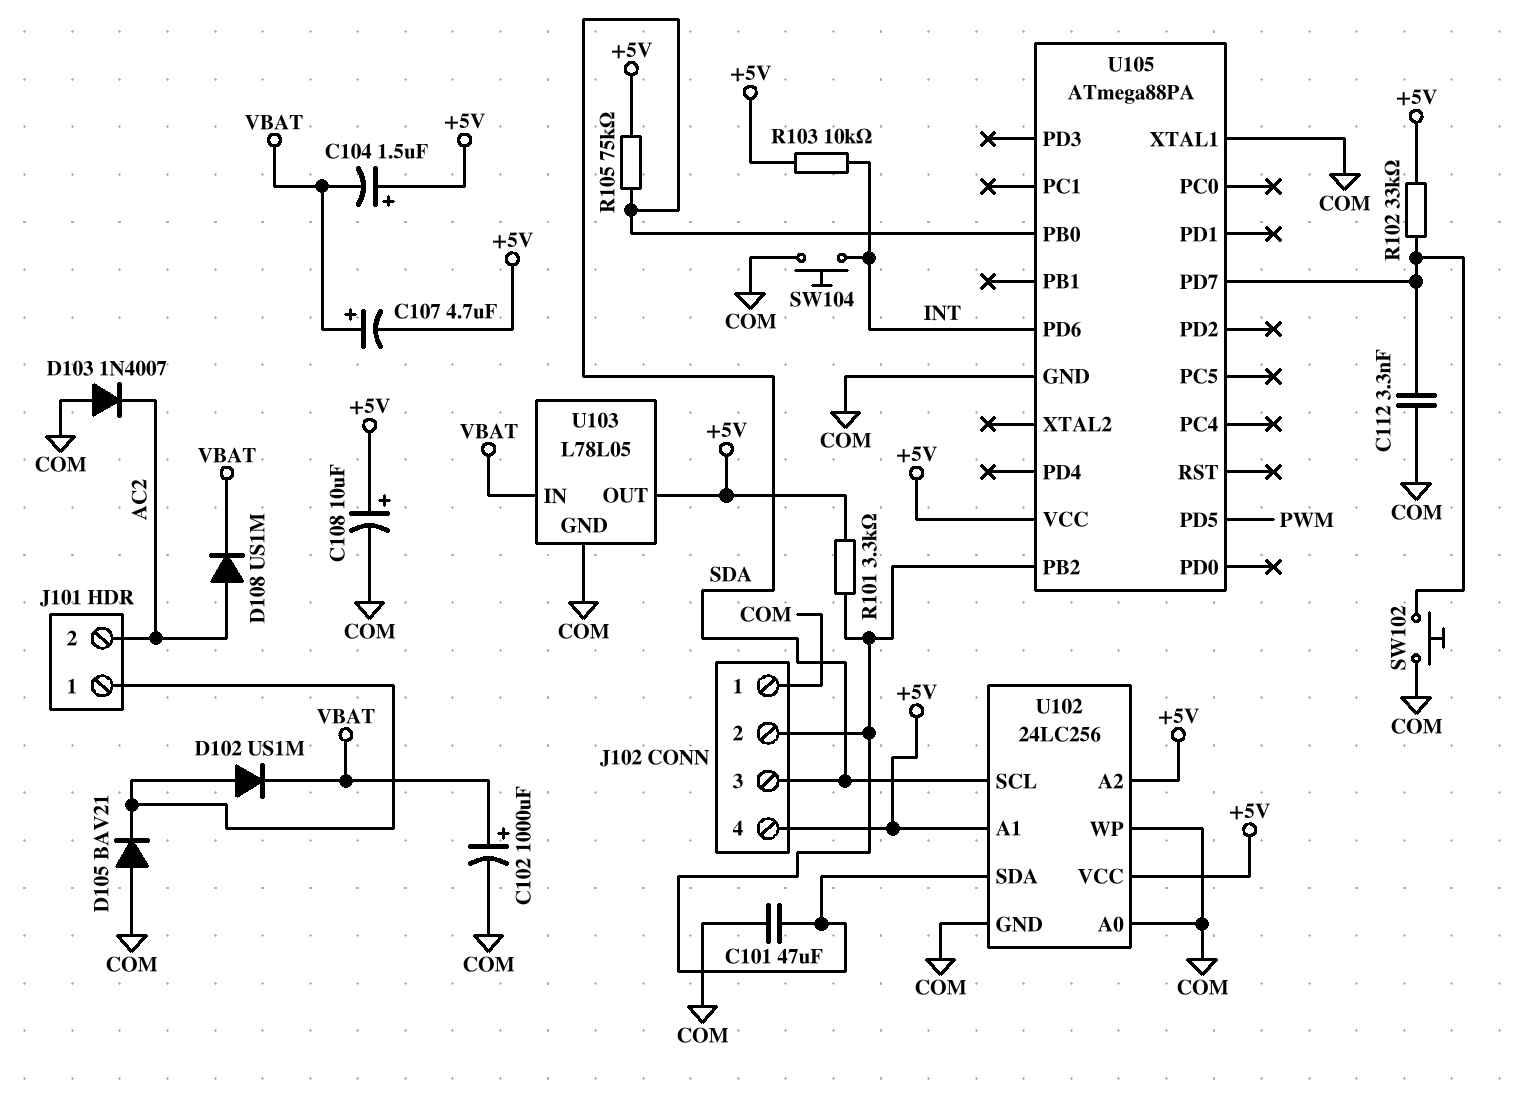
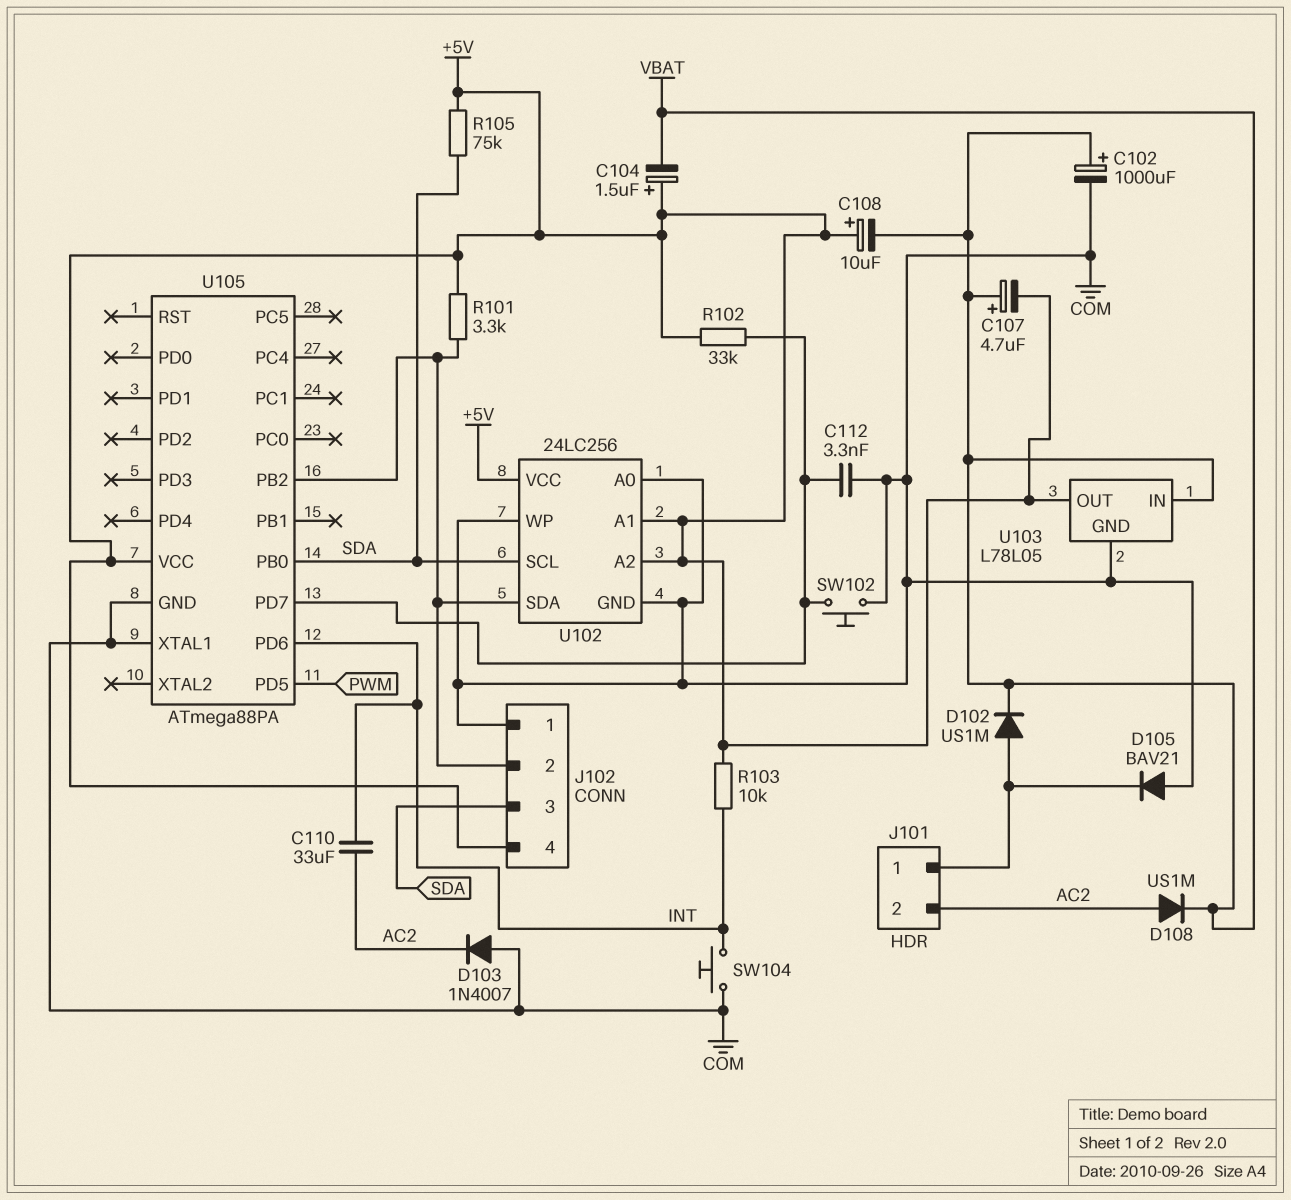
C101: 47uF (COM, J102/2) -> none
C108: 10uF (plus +5V, minus COM) -> 10uF (plus +5V, minus VBAT)
C110: none -> 33uF (AC2, INT)

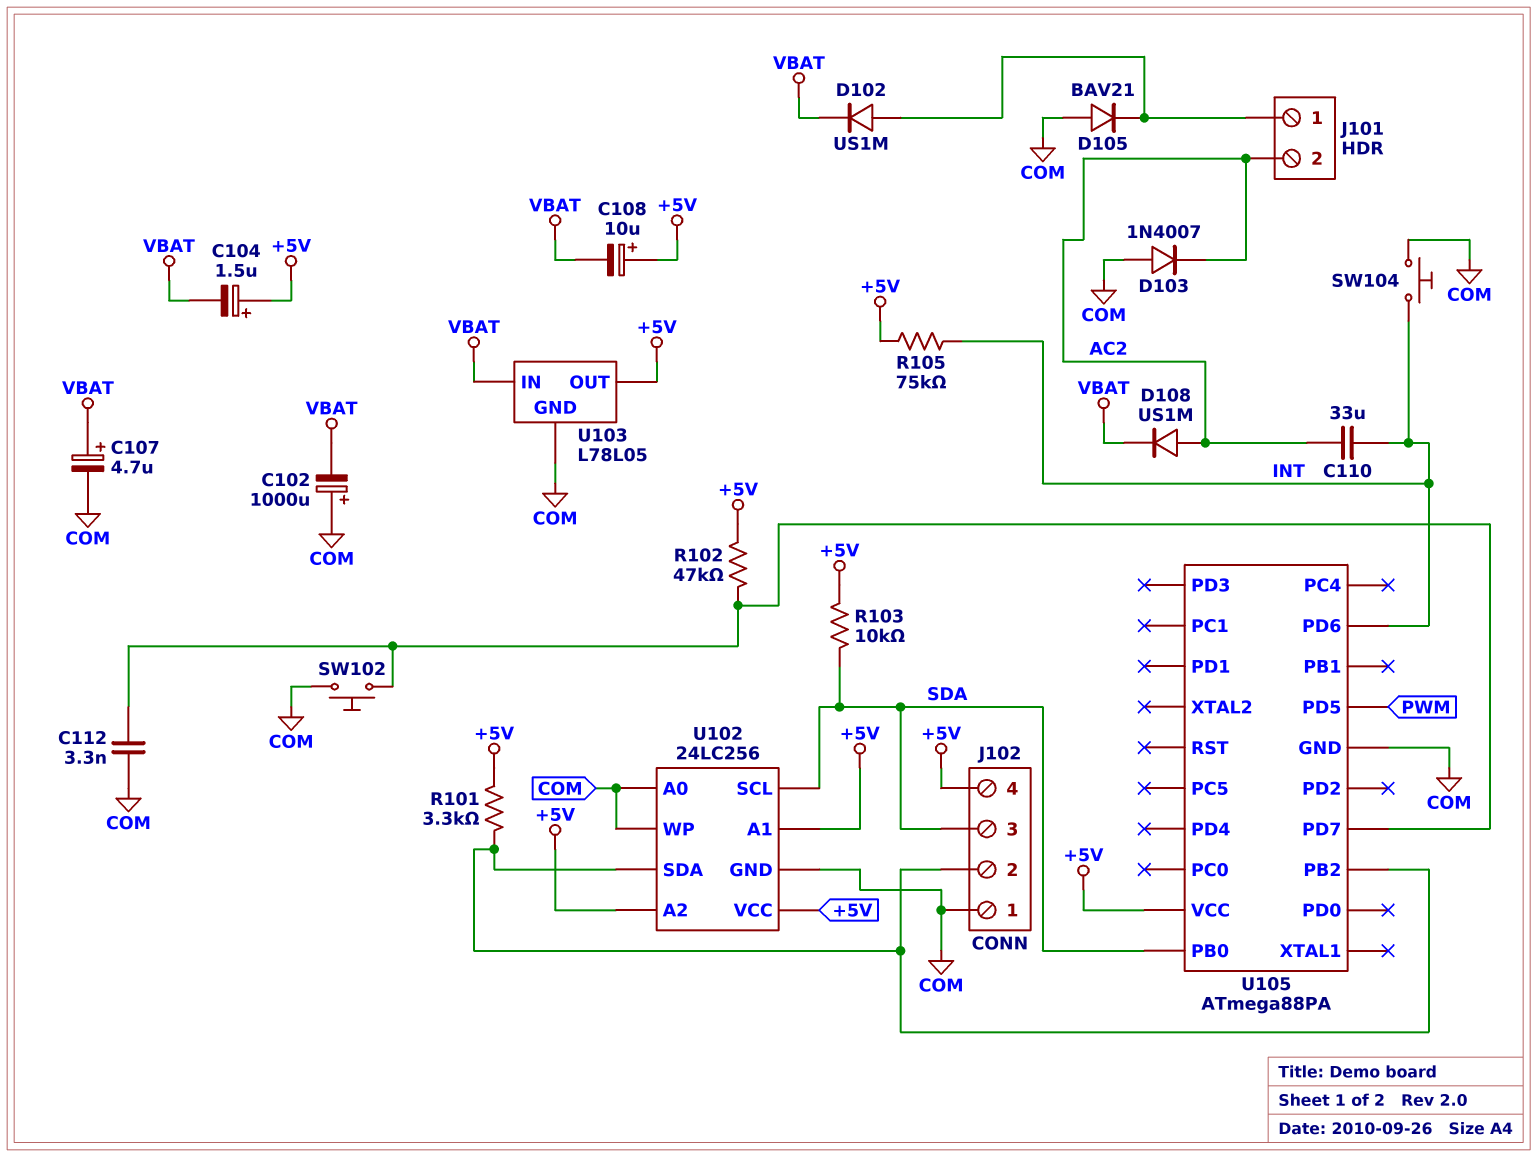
C102: 1000uF (plus VBAT, minus COM) -> 1000uF (plus COM, minus VBAT)
C107: 4.7uF (plus VBAT, minus +5V) -> 4.7uF (plus VBAT, minus COM)
R102: 33k (+5V, U105/PD7) -> 47k (+5V, U105/PD7)
R103: 10k (+5V, INT) -> 10k (+5V, SDA)
R105: 75k (+5V, SDA) -> 75k (+5V, INT)
U105 pin XTAL1: COM -> none

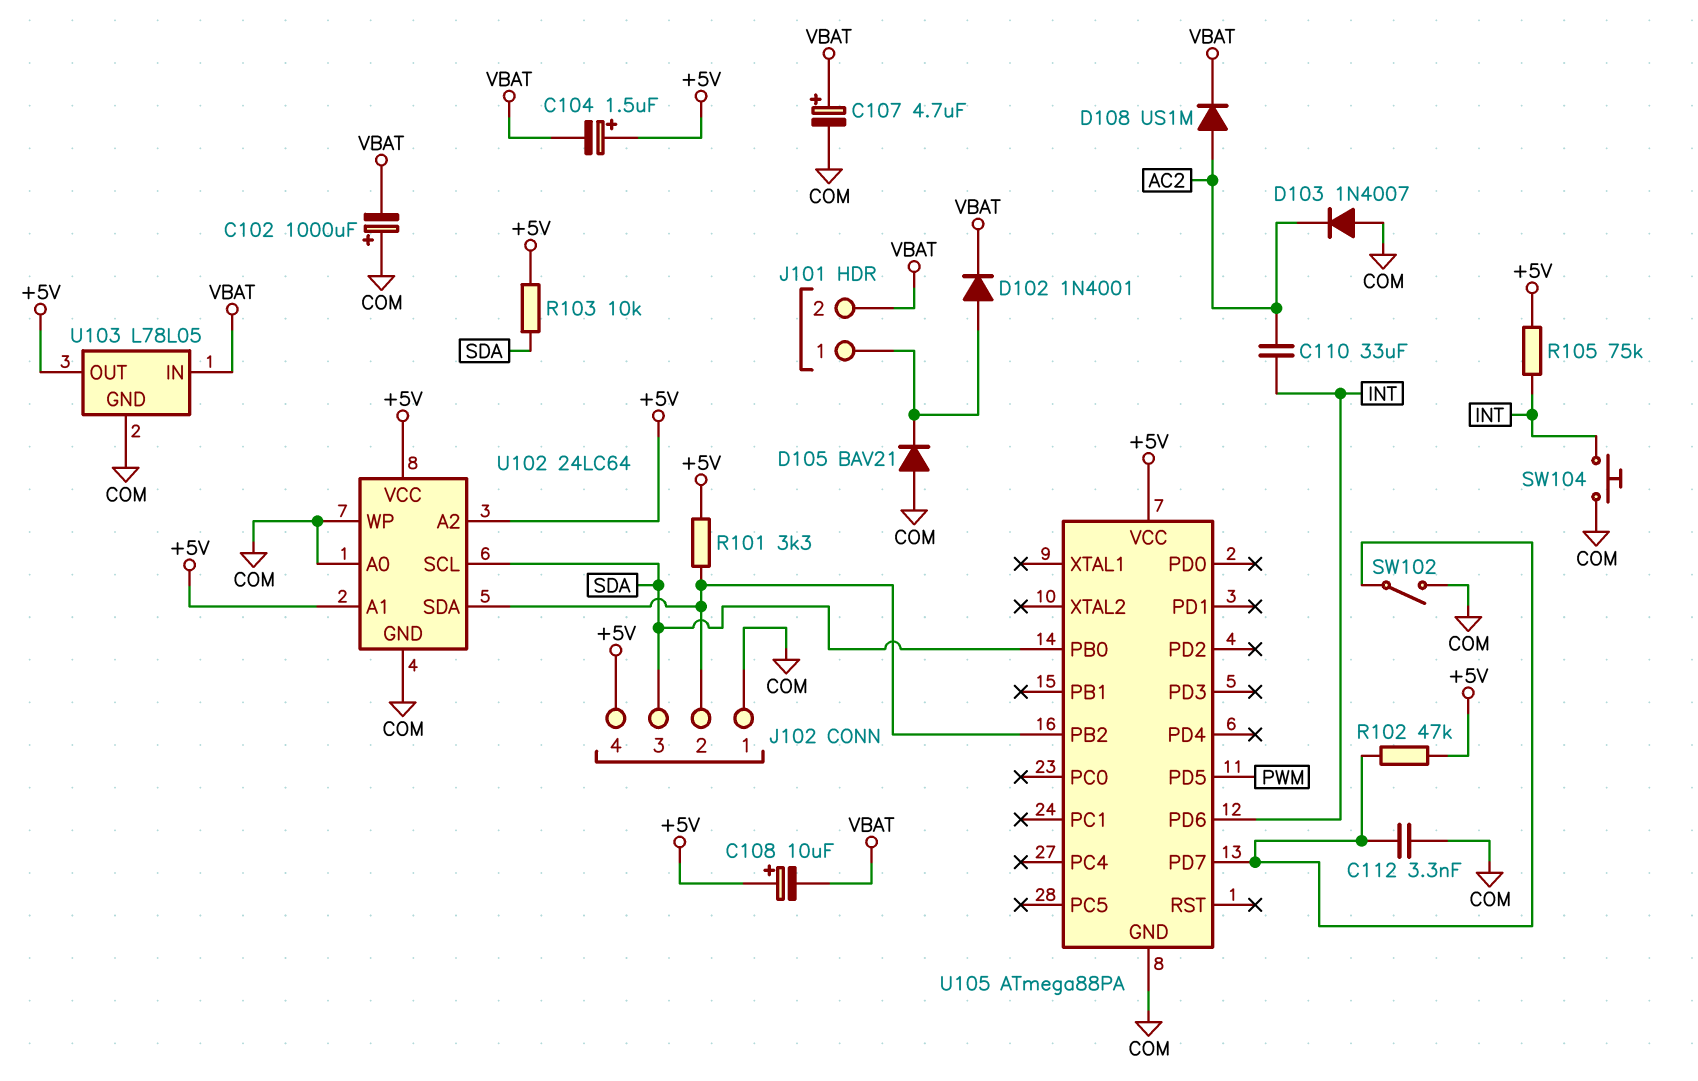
D102: diode US1M (A J101/1, K VBAT) -> diode 1N4001 (A J101/1, K VBAT)
J101 pin 2: AC2 -> VBAT
SW102: button (COM, U105/PD7) -> switch (COM, U105/PD7)
U102: 24LC256 -> 24LC64

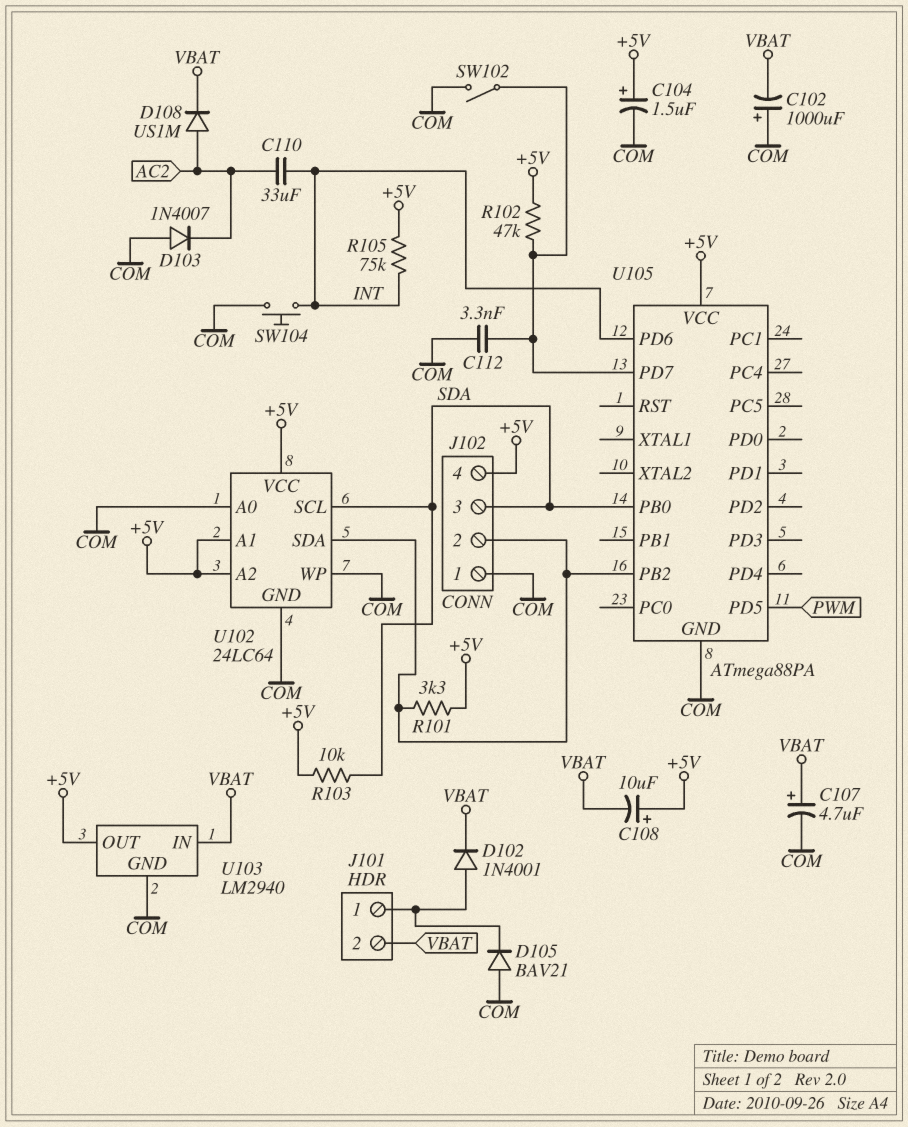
C104: 1.5uF (plus +5V, minus VBAT) -> 1.5uF (plus +5V, minus COM)
U103: L78L05 -> LM2940

